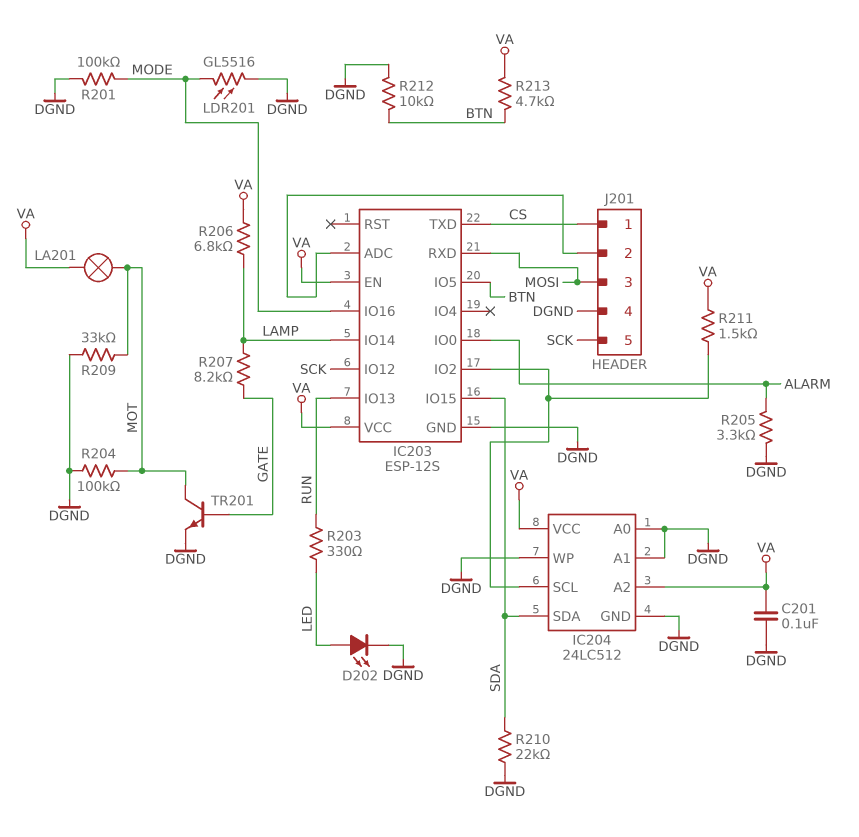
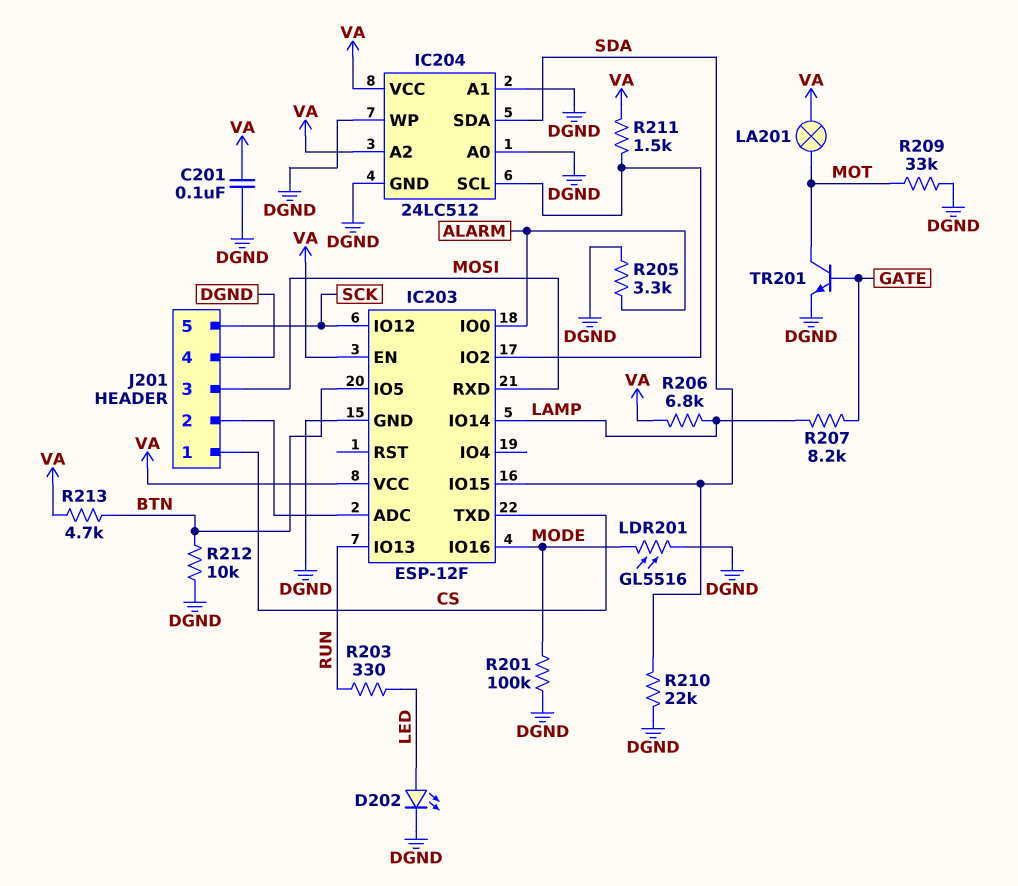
IC203: ESP-12S -> ESP-12F
R204: 100k (DGND, MOT) -> none

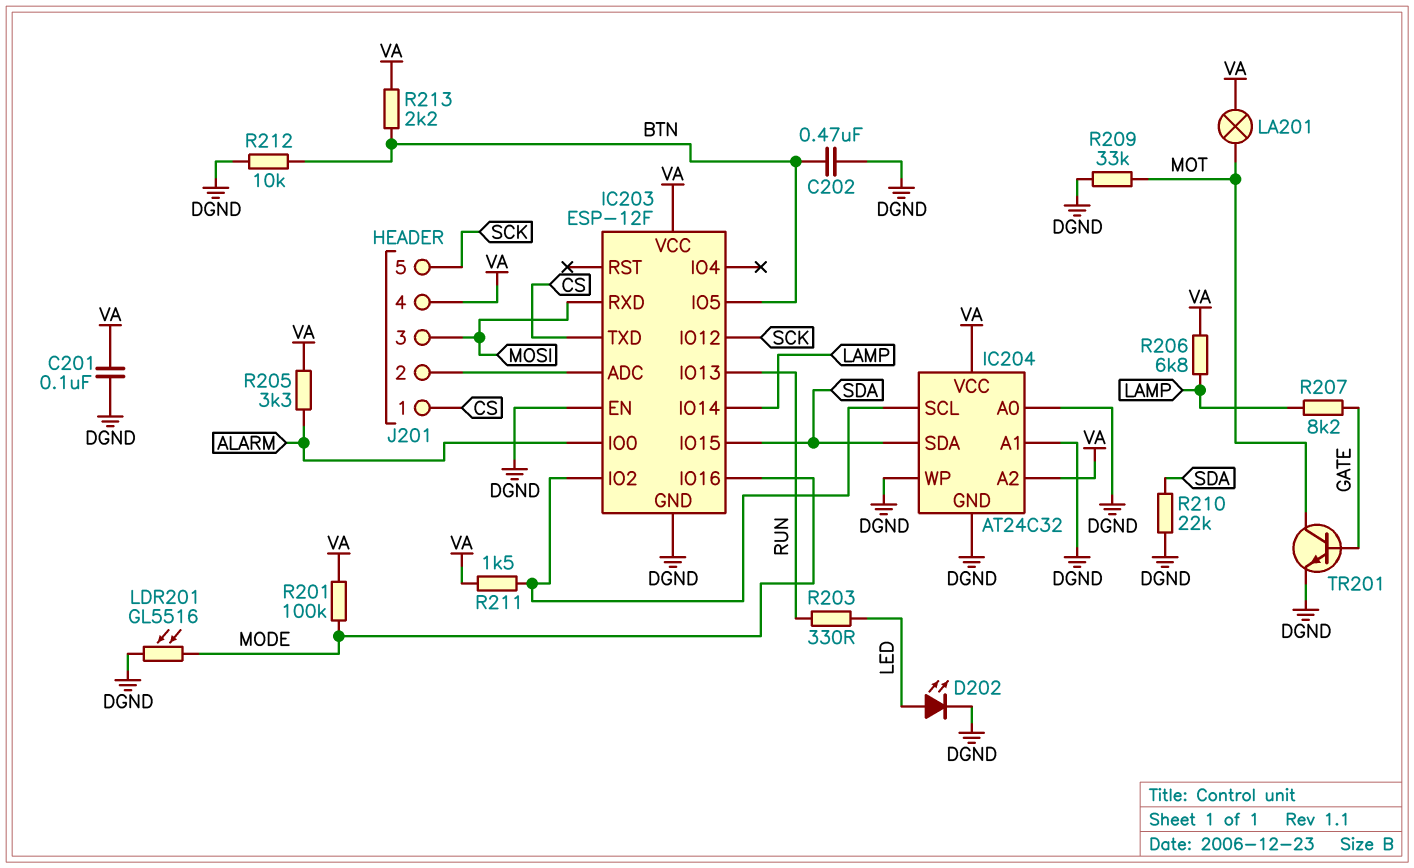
C202: none -> 470nF (BTN, DGND)
IC203 pin EN: VA -> DGND
IC204: 24LC512 -> AT24C32
J201 pin 4: DGND -> VA
R201: 100k (DGND, MODE) -> 100k (MODE, VA)
R205: 3.3k (ALARM, DGND) -> 3.3k (ALARM, VA)
R213: 4.7k (BTN, VA) -> 2.2k (BTN, VA)

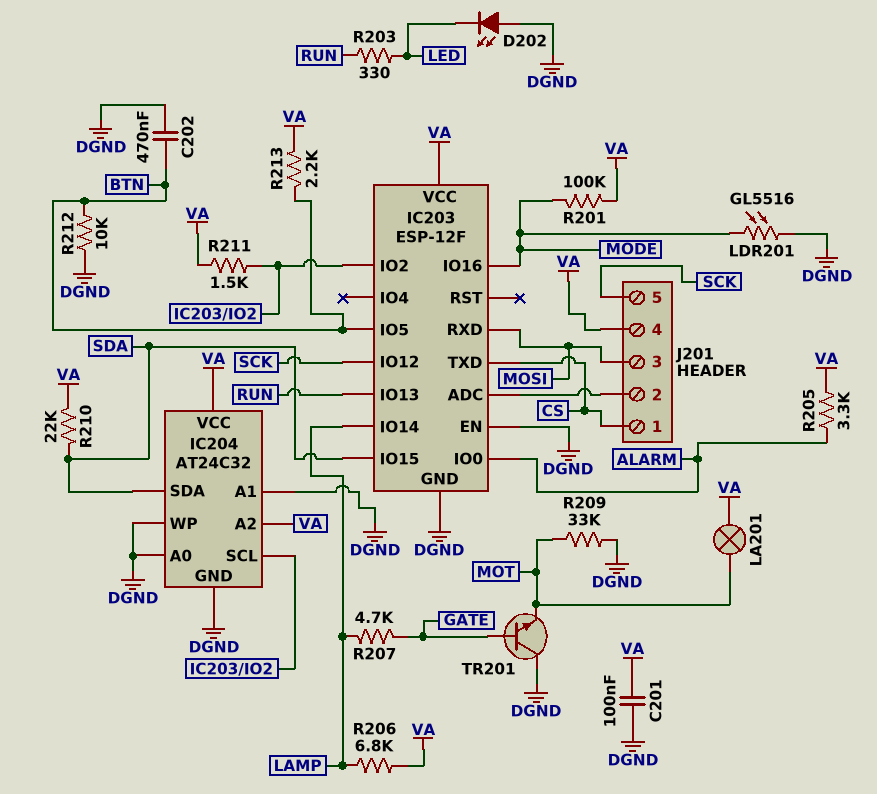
D202: LED (A LED, K DGND) -> LED (A DGND, K LED)
R207: 8.2k (GATE, LAMP) -> 4.7k (GATE, LAMP)
R210: 22k (DGND, SDA) -> 22k (SDA, VA)
TR201: NPN (B GATE, C MOT, E DGND) -> NPN (B GATE, C DGND, E MOT)

